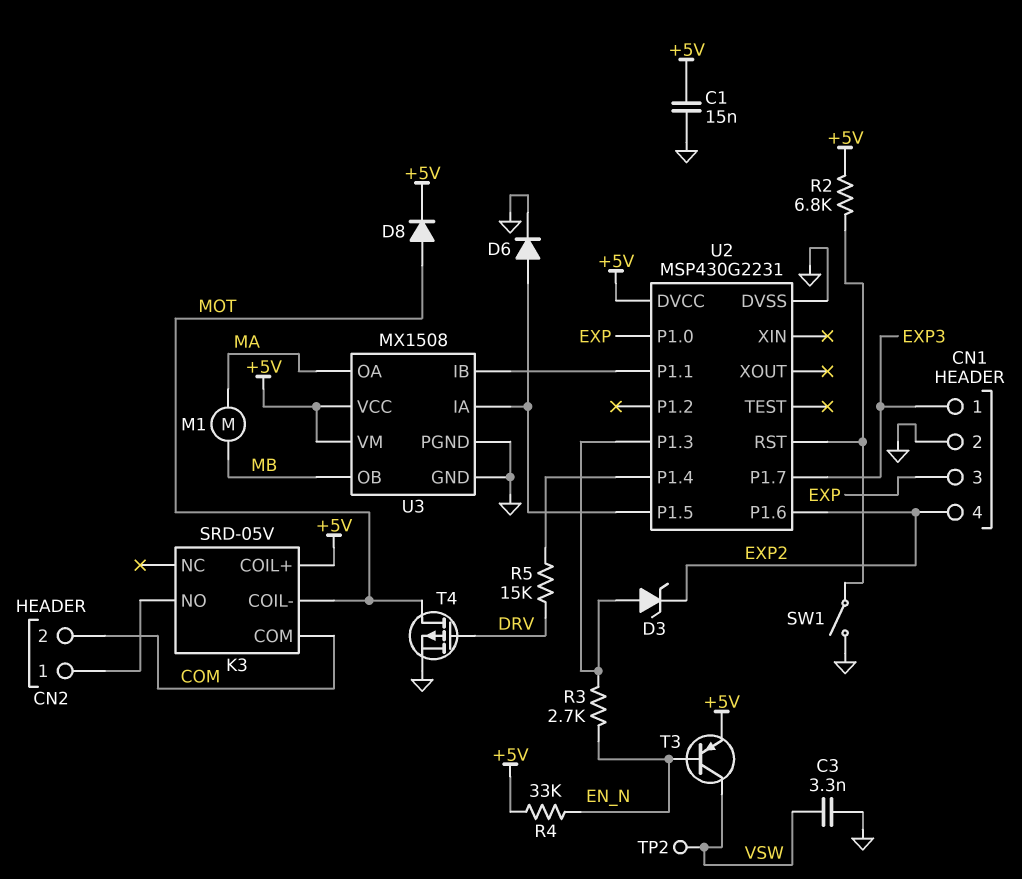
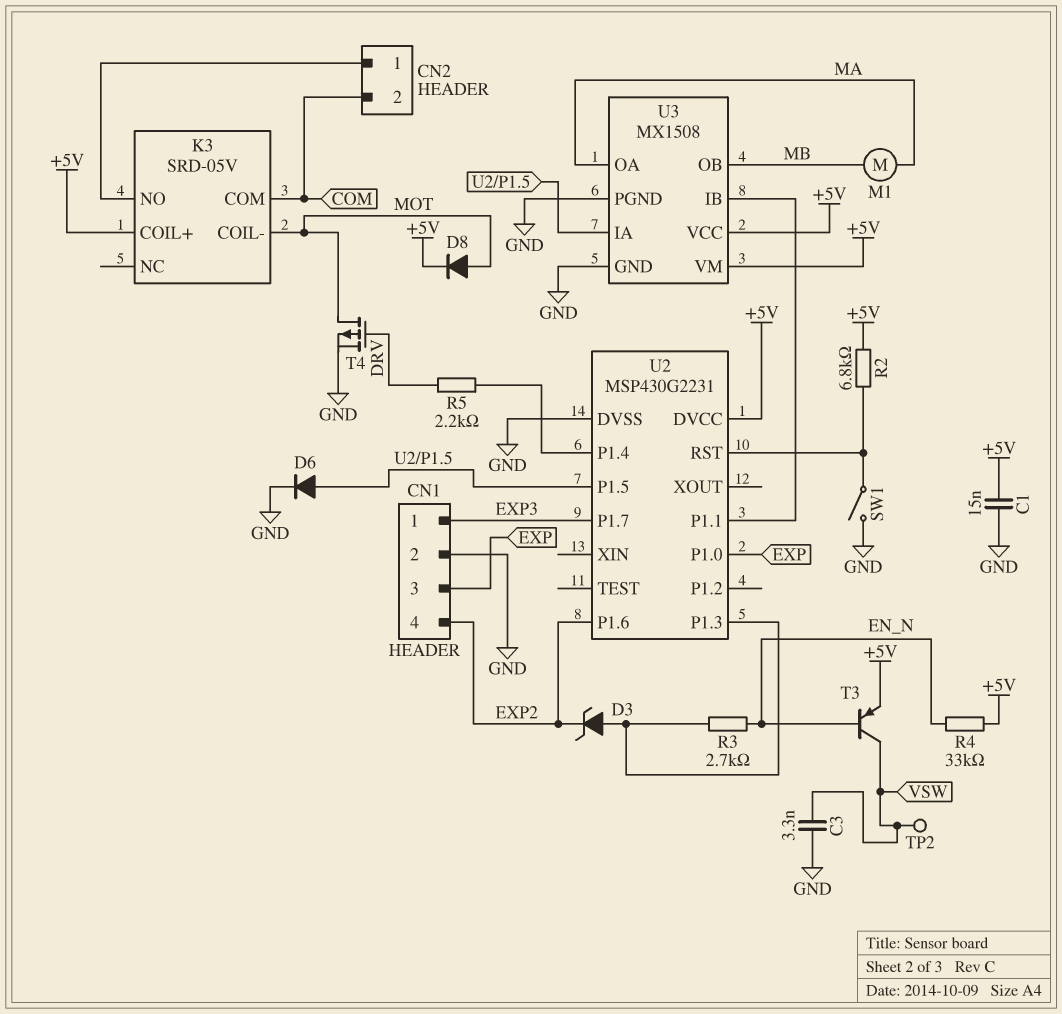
R5: 15k (DRV, U2/P1.4) -> 2.2k (DRV, U2/P1.4)

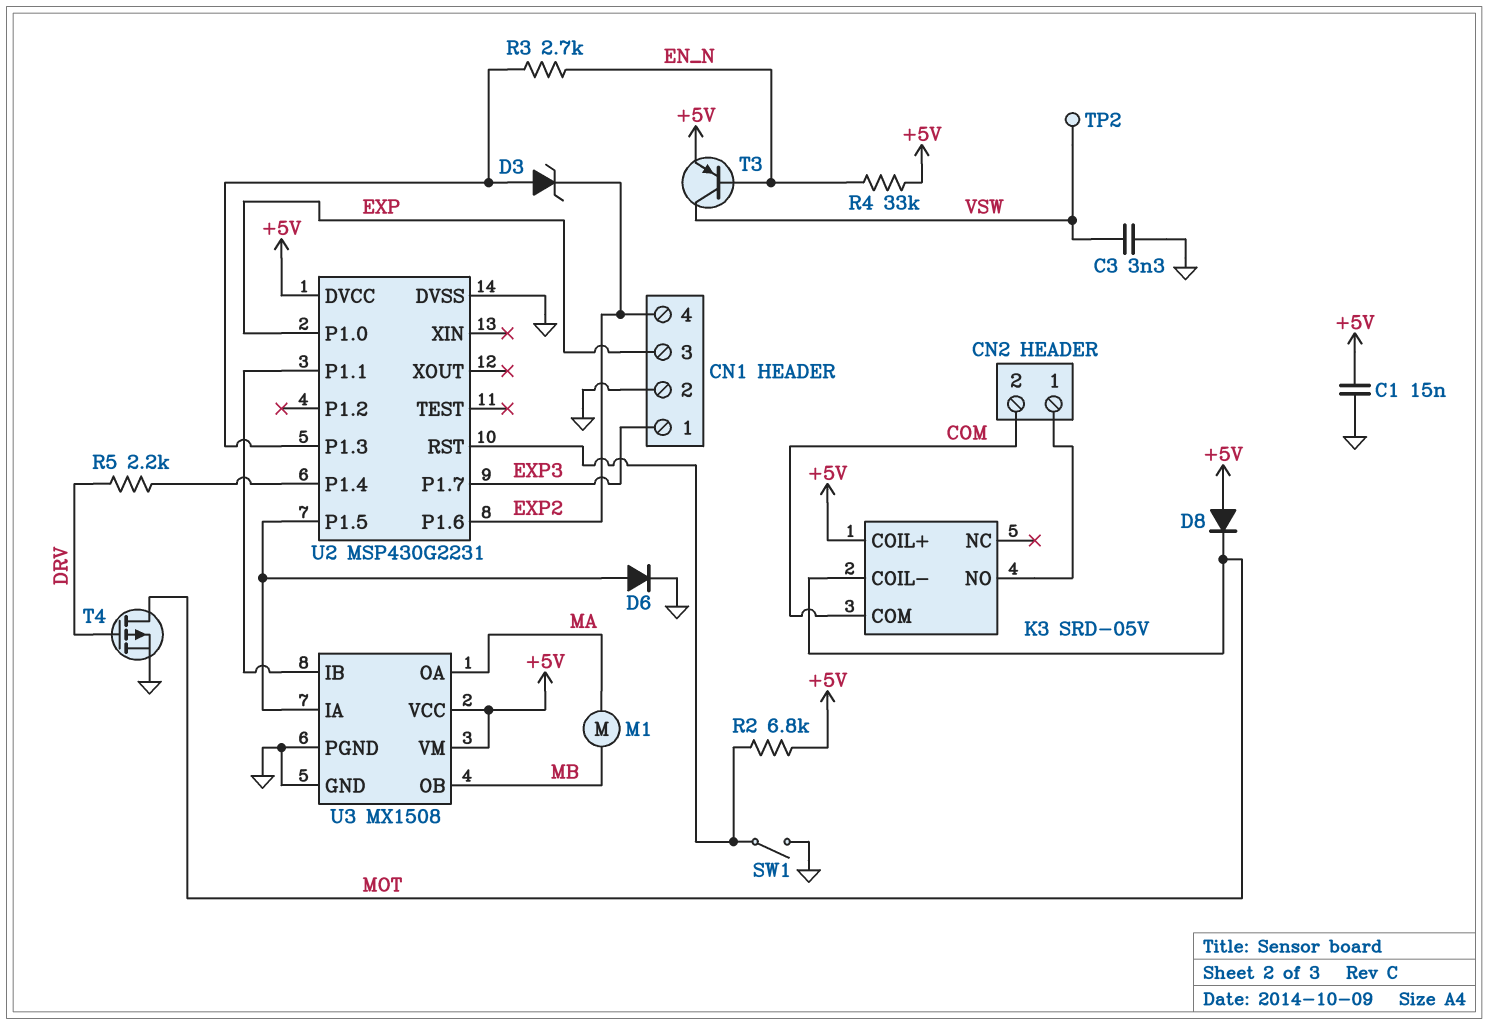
D8: diode (A MOT, K +5V) -> diode (A +5V, K MOT)

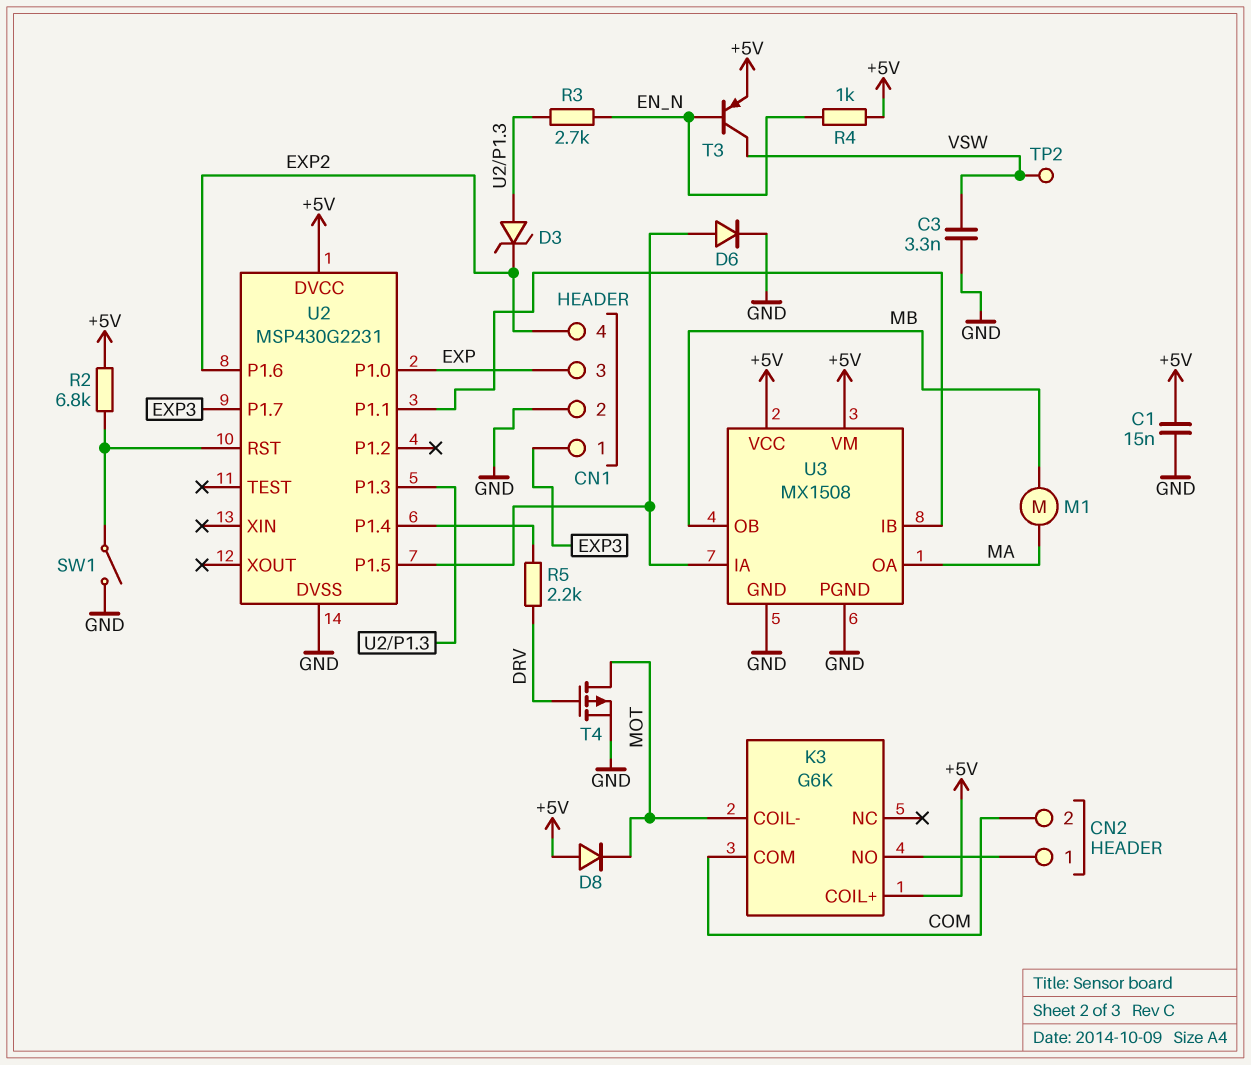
K3: SRD-05V -> G6K
R4: 33k (+5V, EN_N) -> 1k (+5V, EN_N)

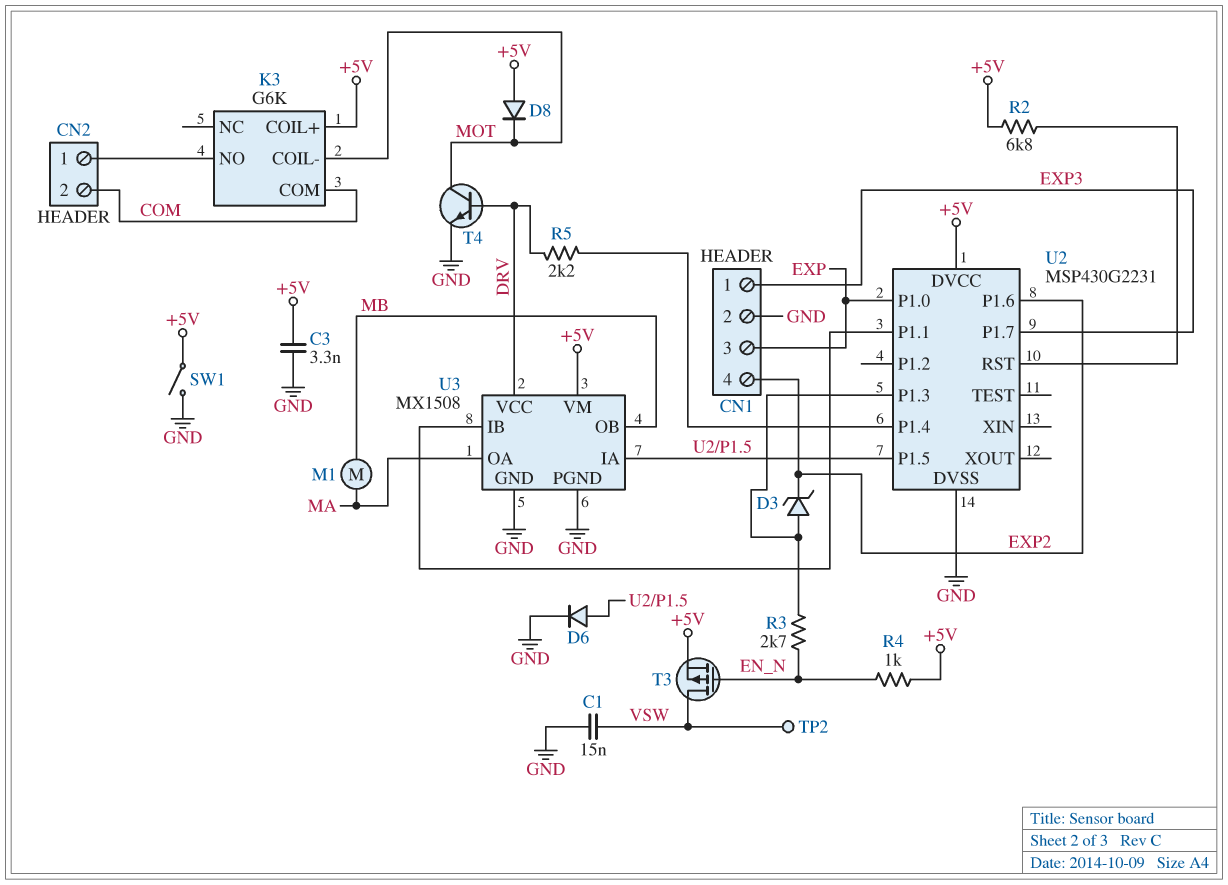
C1: 15nF (+5V, GND) -> 15nF (GND, VSW)
C3: 3.3nF (GND, VSW) -> 3.3nF (+5V, GND)
SW1: switch (GND, U2/RST) -> switch (+5V, GND)
T3: PNP (B EN_N, C VSW, E +5V) -> PMOS (G EN_N, D VSW, S +5V)
T4: PMOS (G DRV, D MOT, S GND) -> NPN (B DRV, C MOT, E GND)
U3 pin VCC: +5V -> DRV

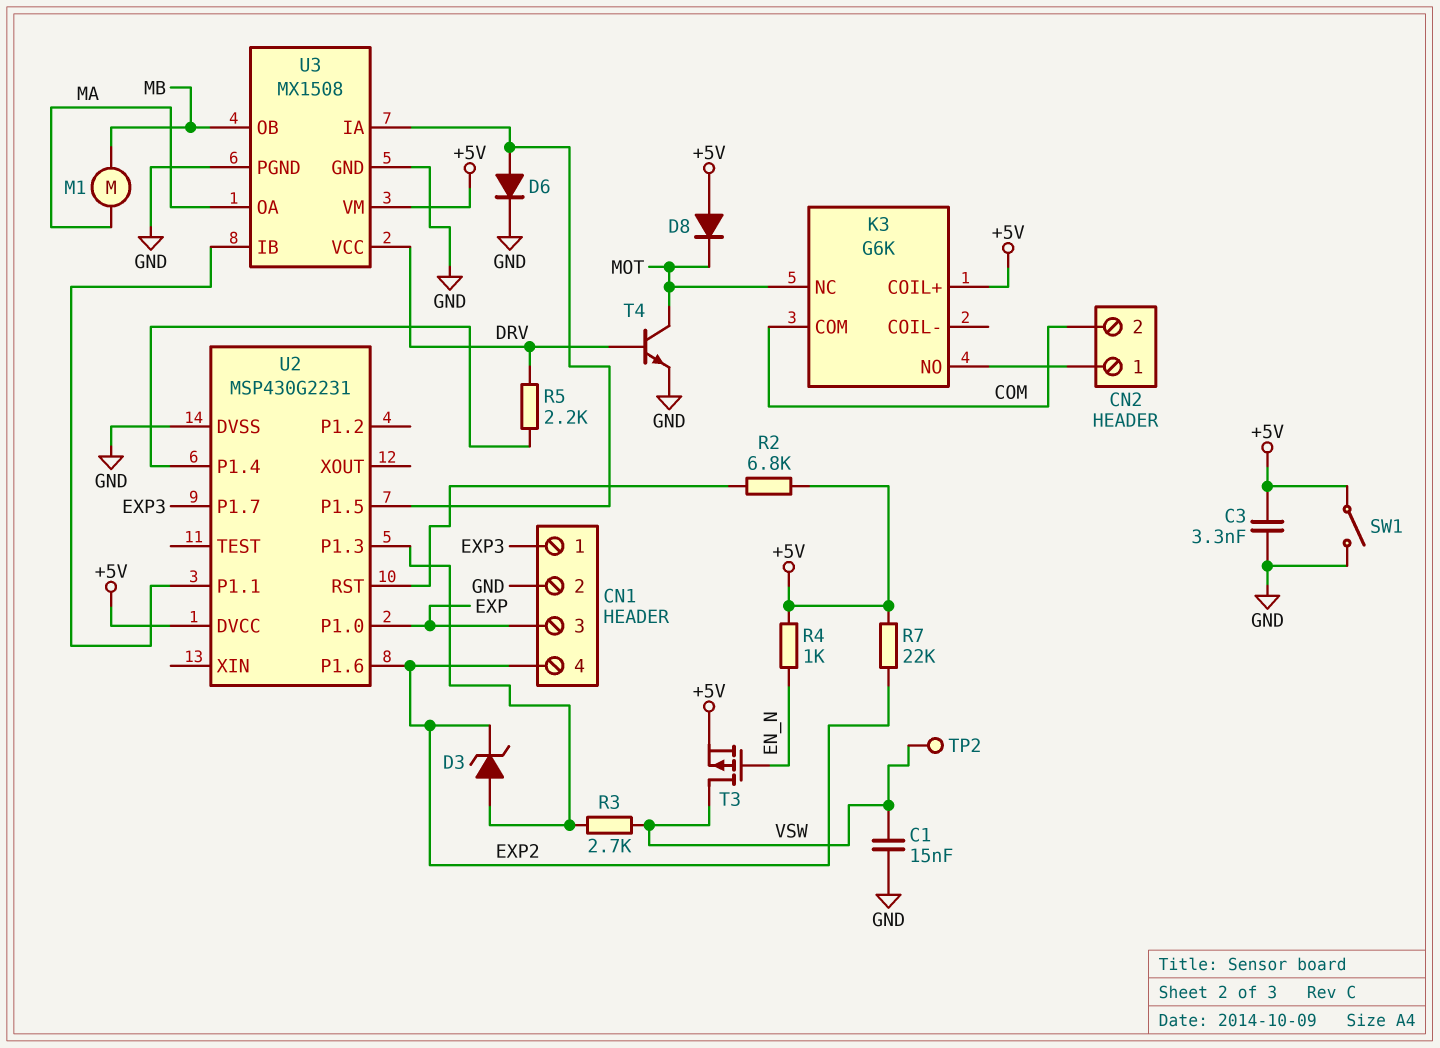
K3 pin COIL-: MOT -> none
K3 pin NC: none -> MOT
R3: 2.7k (EN_N, U2/P1.3) -> 2.7k (U2/P1.3, VSW)
R7: none -> 22k (+5V, EXP2)

